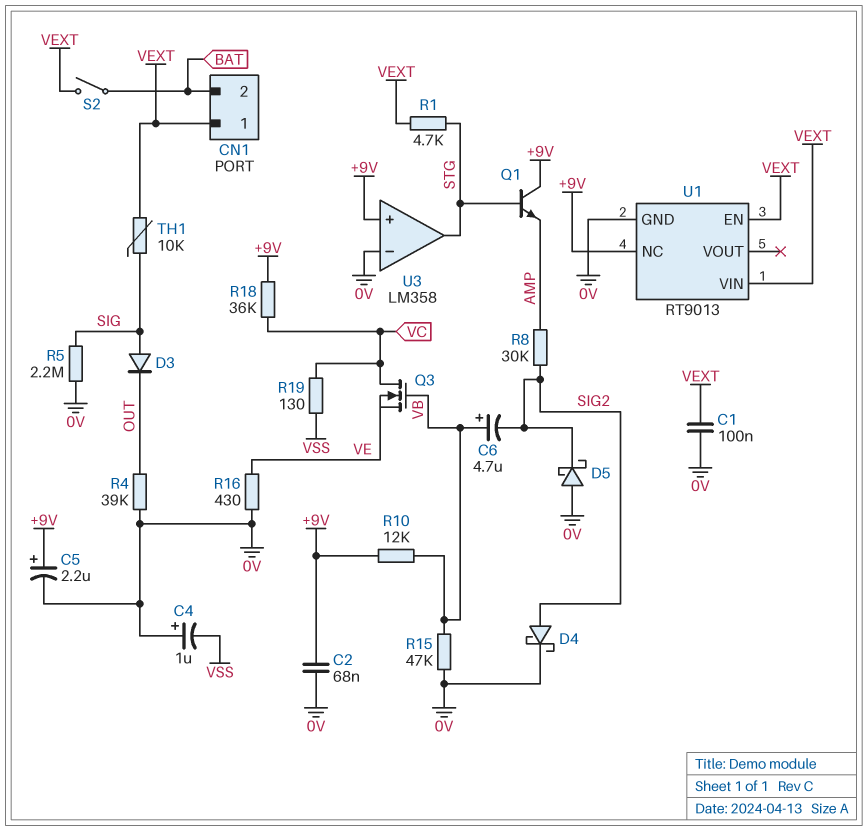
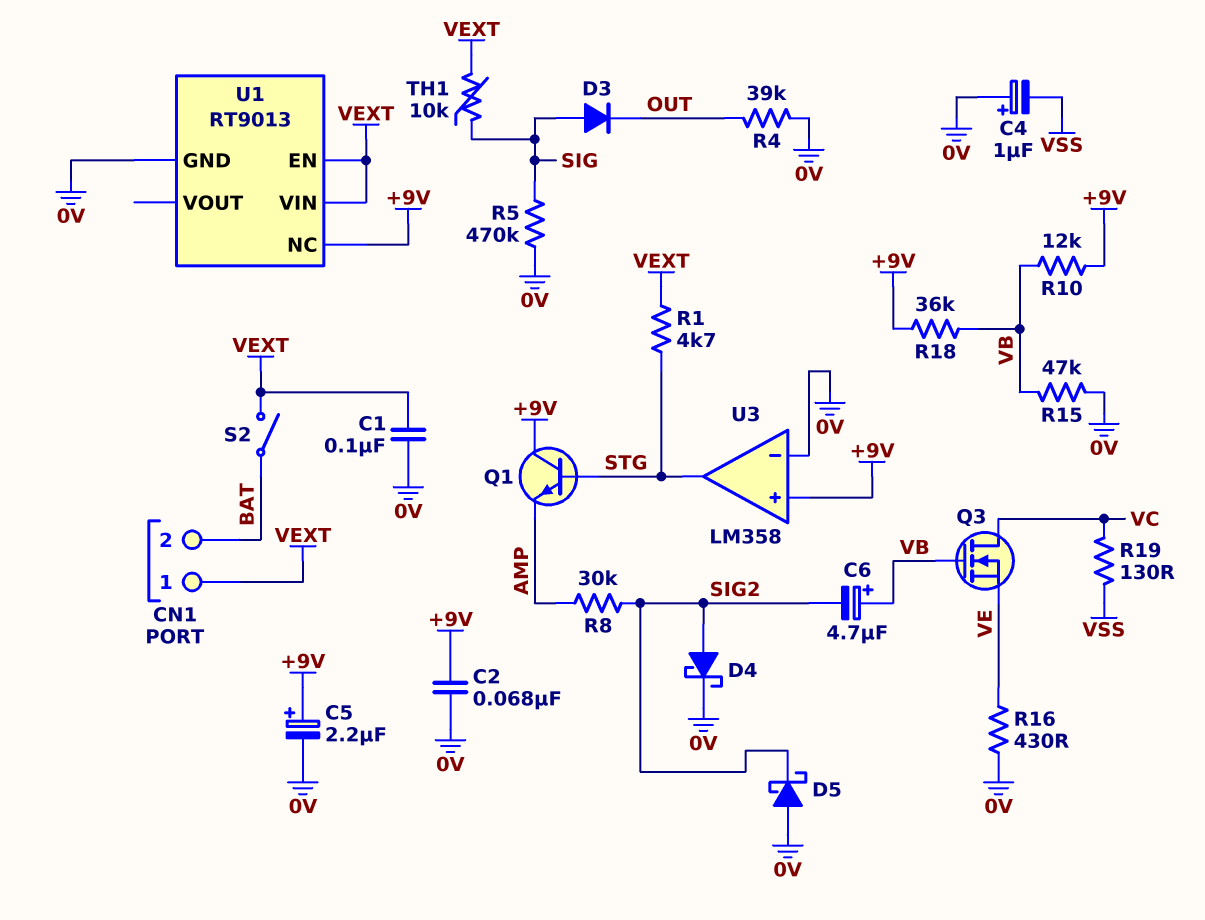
R5: 2.2M (0V, SIG) -> 470k (0V, SIG)
R18: 36k (+9V, VC) -> 36k (+9V, VB)

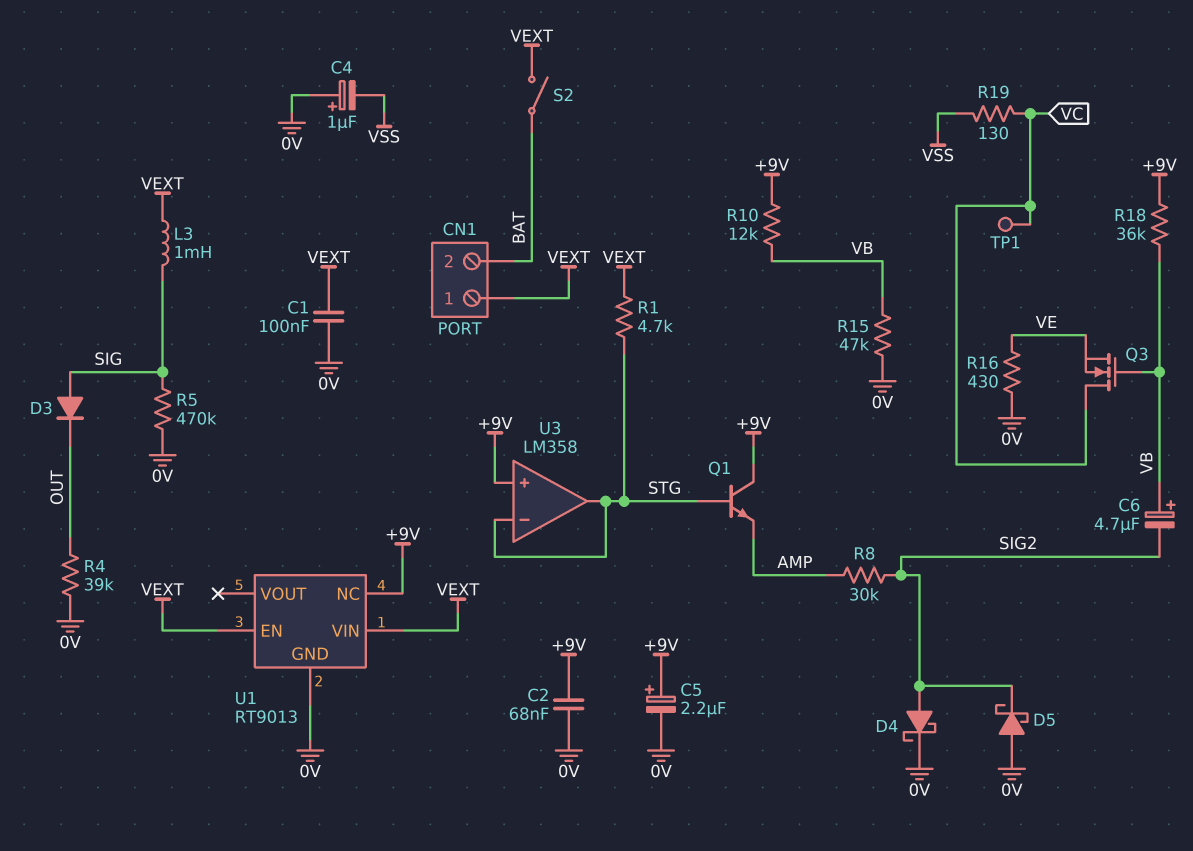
L3: none -> 1mH (SIG, VEXT)
TH1: 10k (SIG, VEXT) -> none
TP1: none -> test point (VC)
U3 pin in-: 0V -> STG

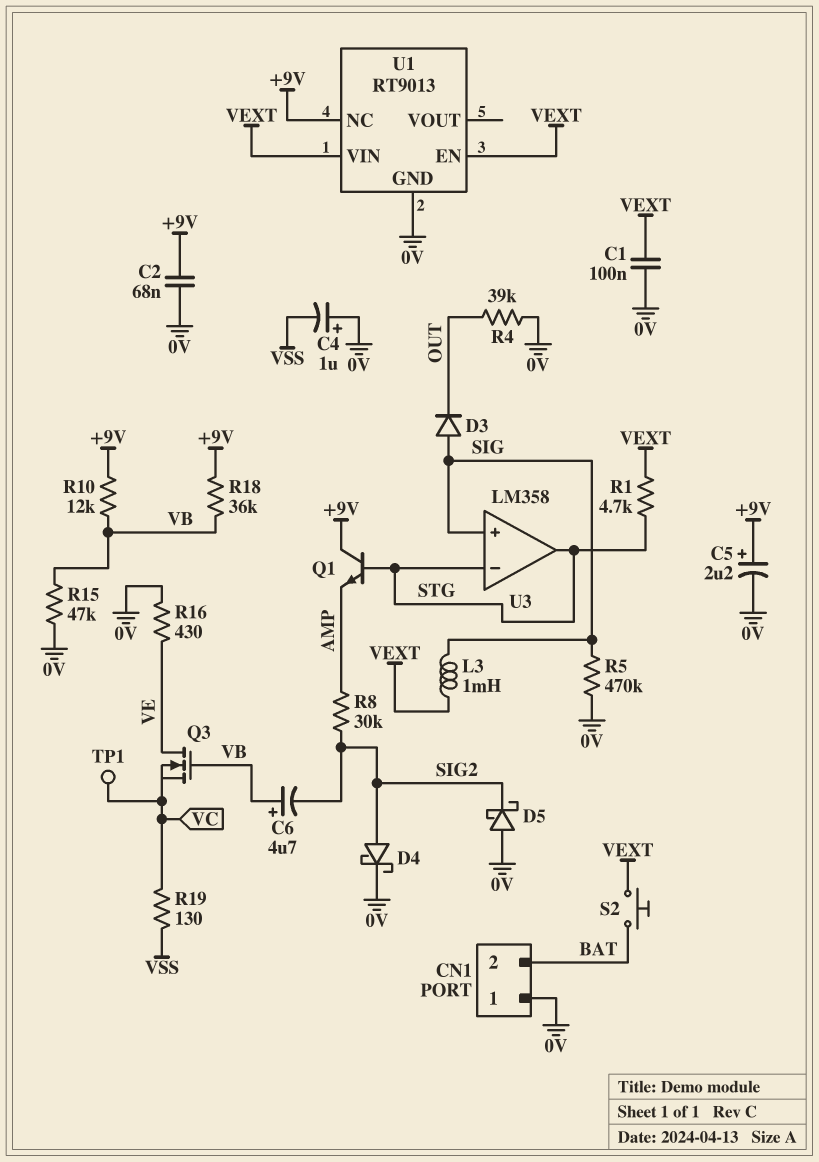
CN1 pin 1: VEXT -> 0V
Q3: NMOS (G VB, D VC, S VE) -> NMOS (G VB, D VE, S VC)
S2: switch (BAT, VEXT) -> button (BAT, VEXT)
U3 pin in+: +9V -> SIG

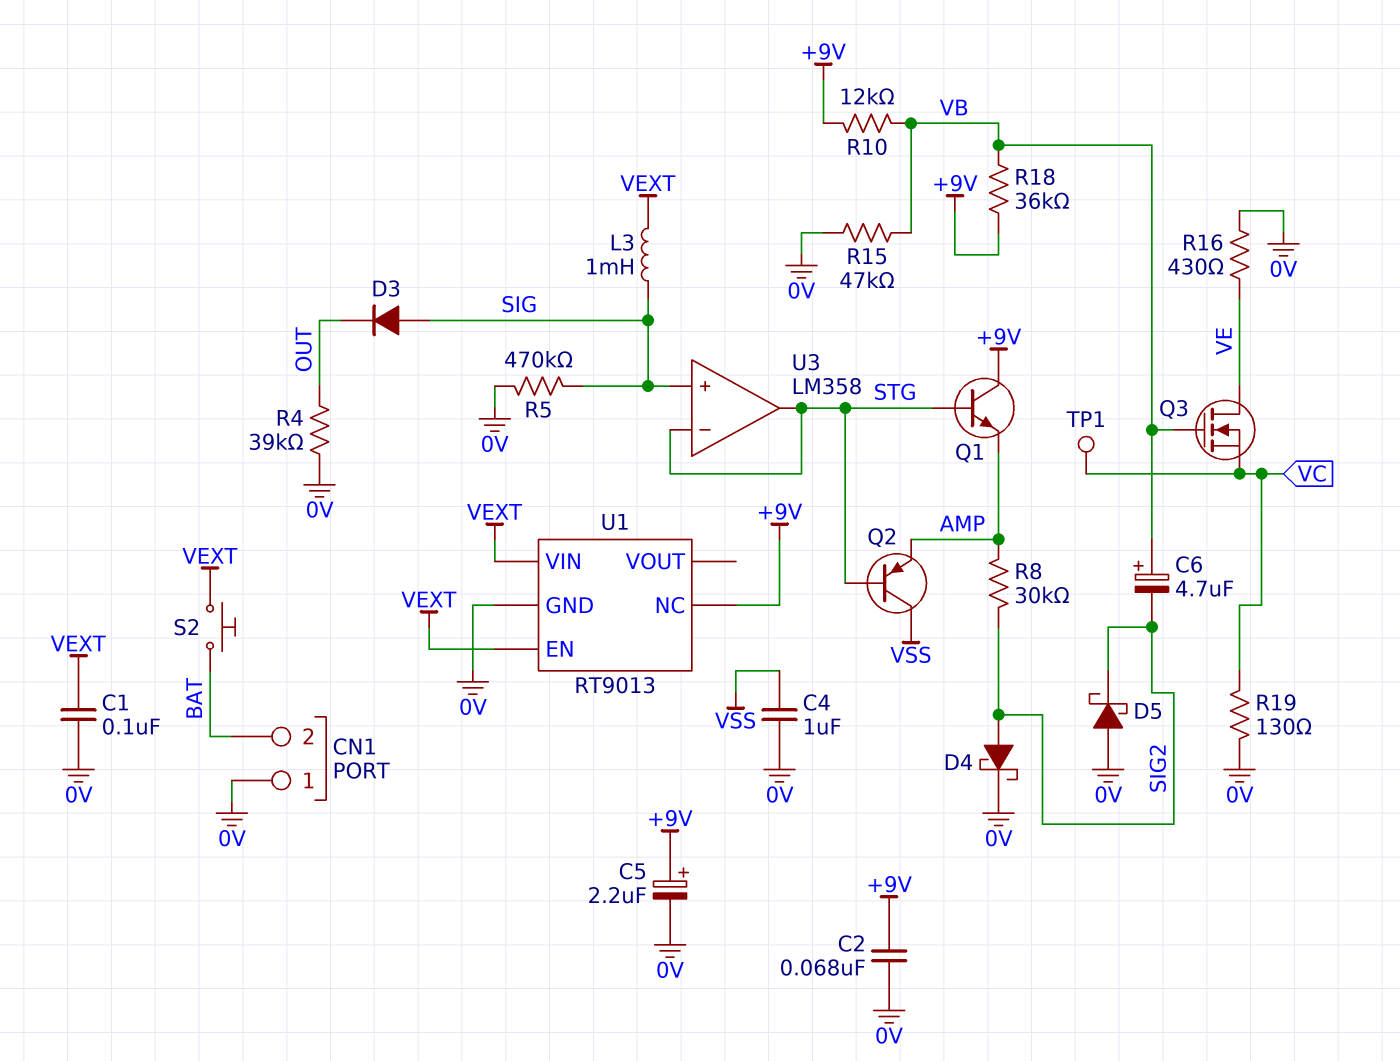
C4: 1uF (plus 0V, minus VSS) -> 1uF (0V, VSS)
Q2: none -> PNP (B STG, C VSS, E AMP)
R1: 4.7k (STG, VEXT) -> none
R19: 130 (VC, VSS) -> 130 (0V, VC)

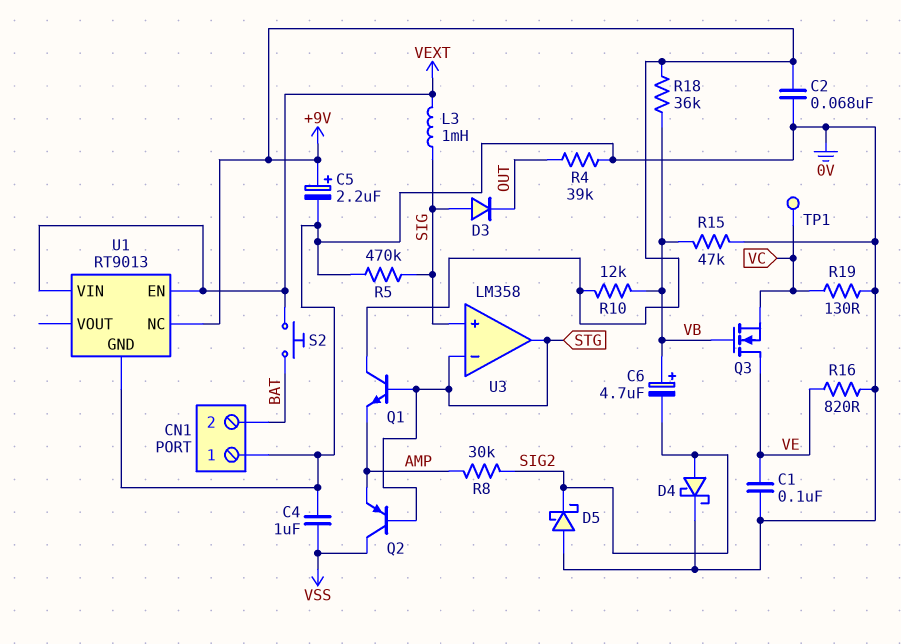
C1: 100nF (0V, VEXT) -> 100nF (0V, VE)
R16: 430 (0V, VE) -> 820 (0V, VE)

